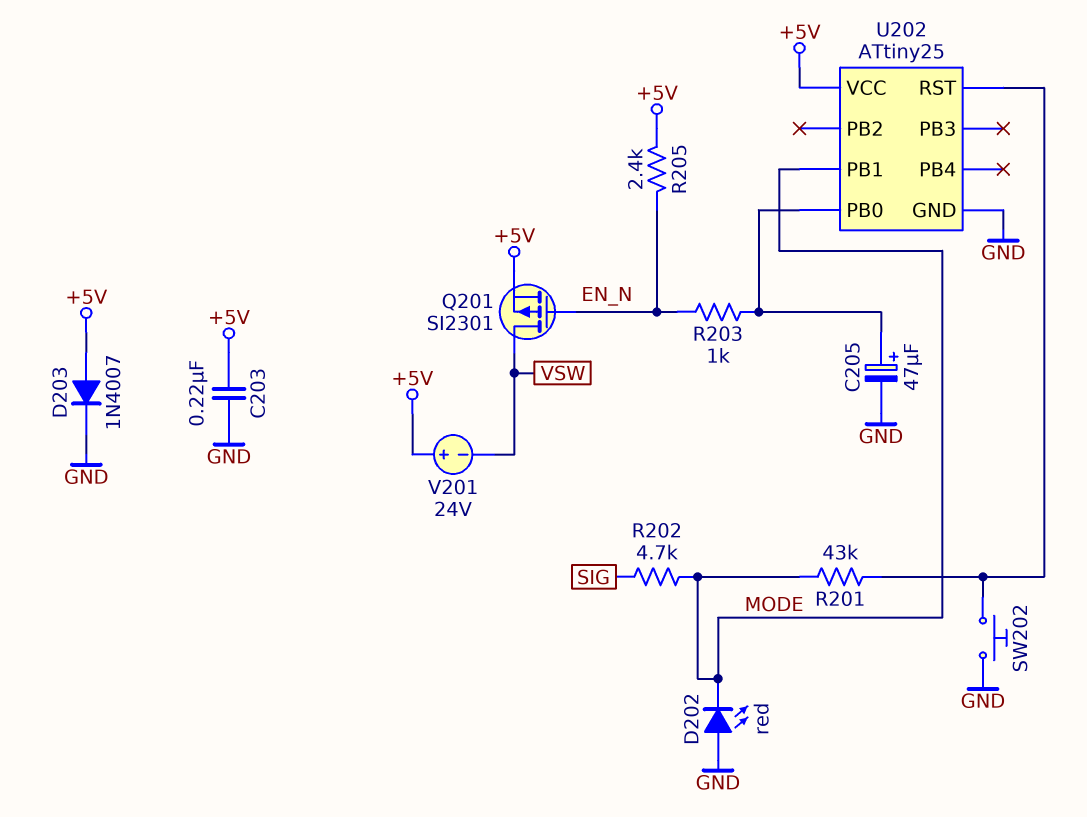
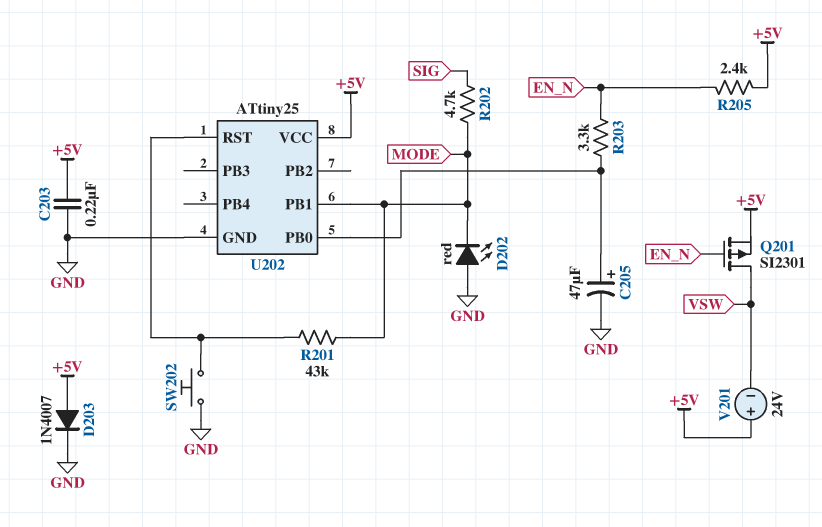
R203: 1k (EN_N, U202/PB0) -> 3.3k (EN_N, U202/PB0)

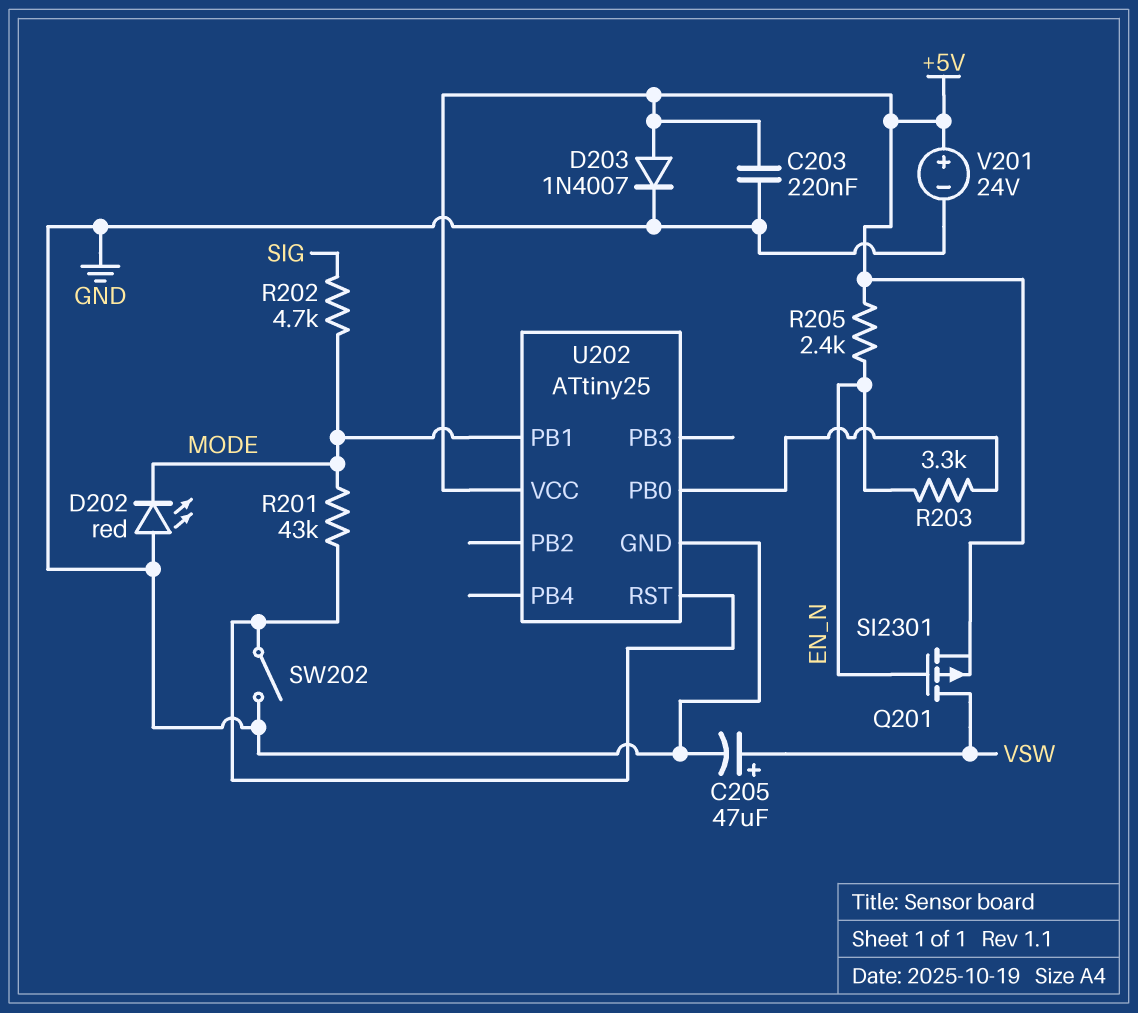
C205: 47uF (plus U202/PB0, minus GND) -> 47uF (plus VSW, minus GND)
SW202: button (GND, U202/RST) -> switch (GND, U202/RST)
V201: 24V (plus +5V, minus VSW) -> 24V (plus +5V, minus GND)

